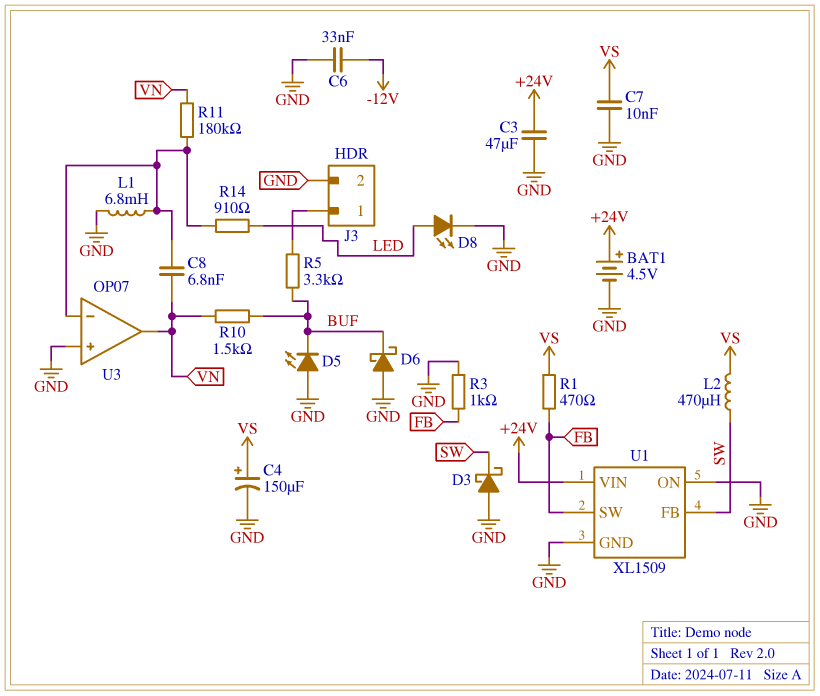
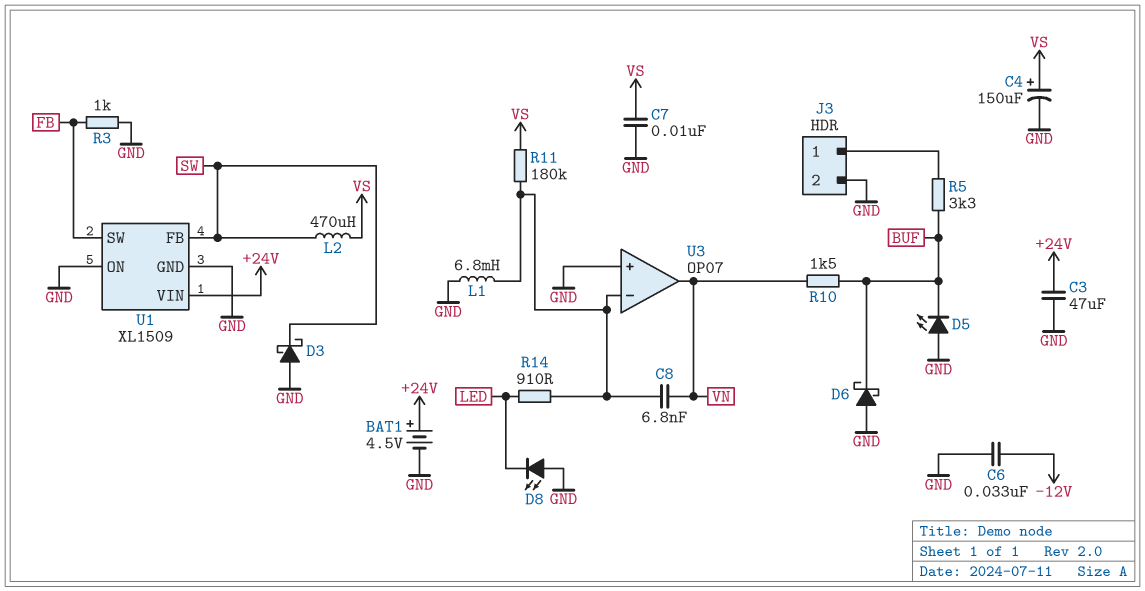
D8: LED (A LED, K GND) -> LED (A GND, K LED)
R1: 470 (FB, VS) -> none
R11: 180k (U3/in-, VN) -> 180k (U3/in-, VS)

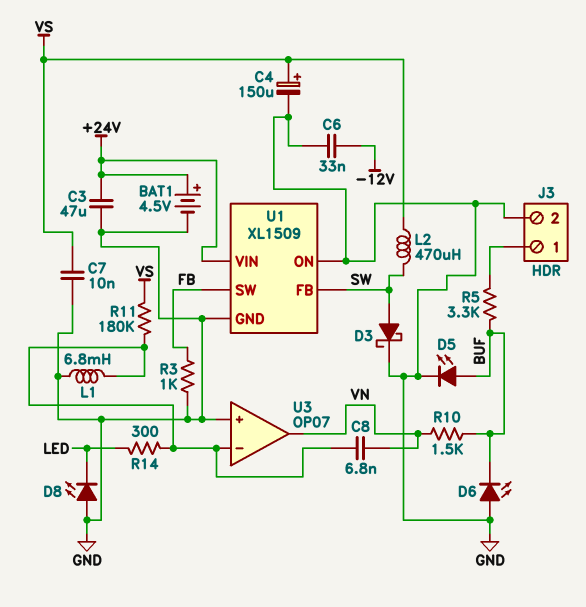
D3: schottky (A GND, K SW) -> schottky (A SW, K GND)
D5: LED (A GND, K BUF) -> LED (A BUF, K GND)
D6: schottky (A GND, K BUF) -> LED (A GND, K BUF)
R14: 910 (LED, U3/in-) -> 300 (LED, U3/in-)

